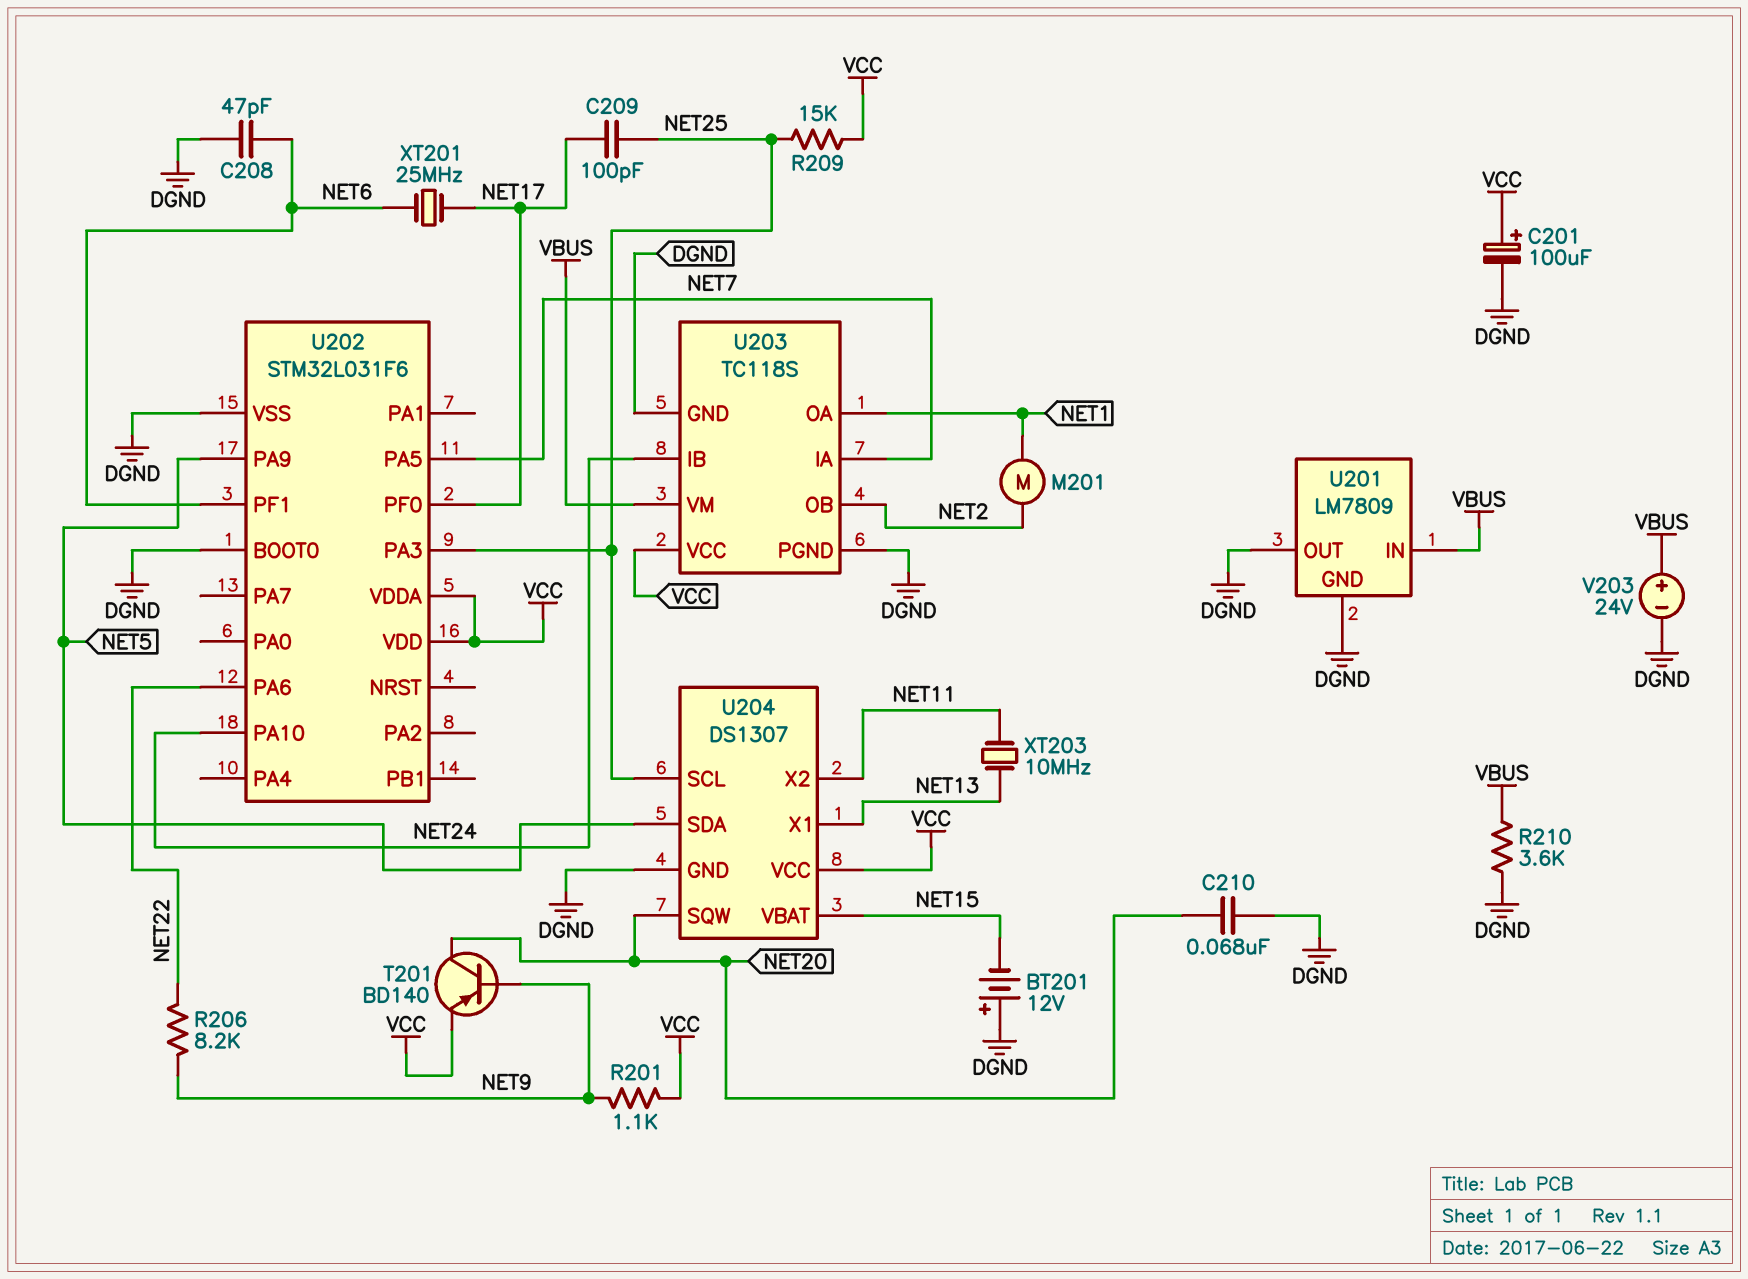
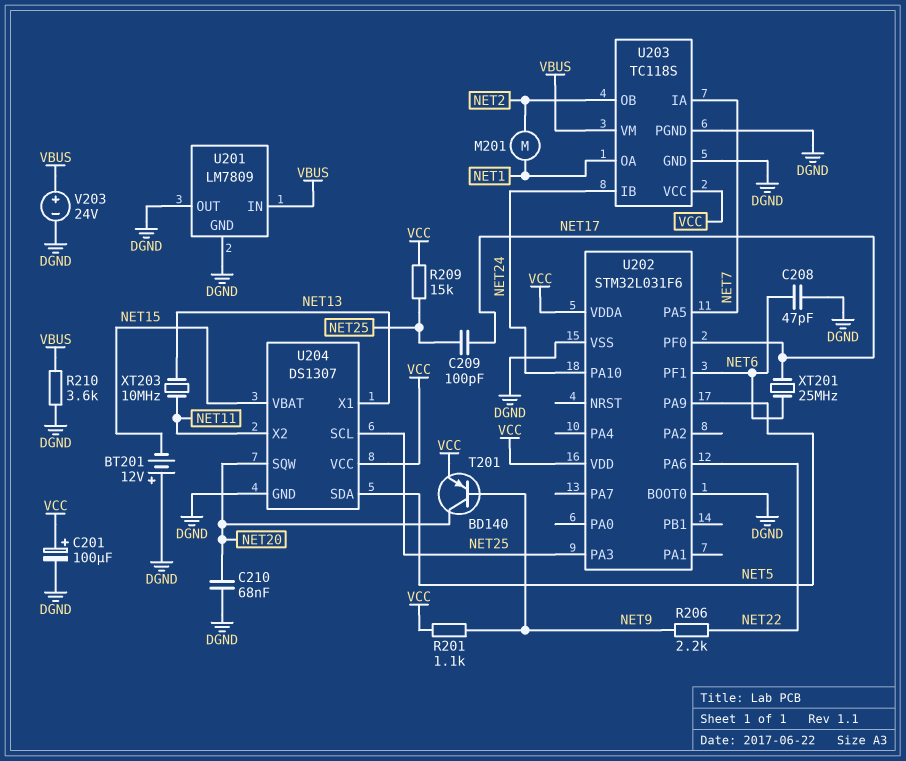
R206: 8.2k (NET9, NET22) -> 2.2k (NET9, NET22)

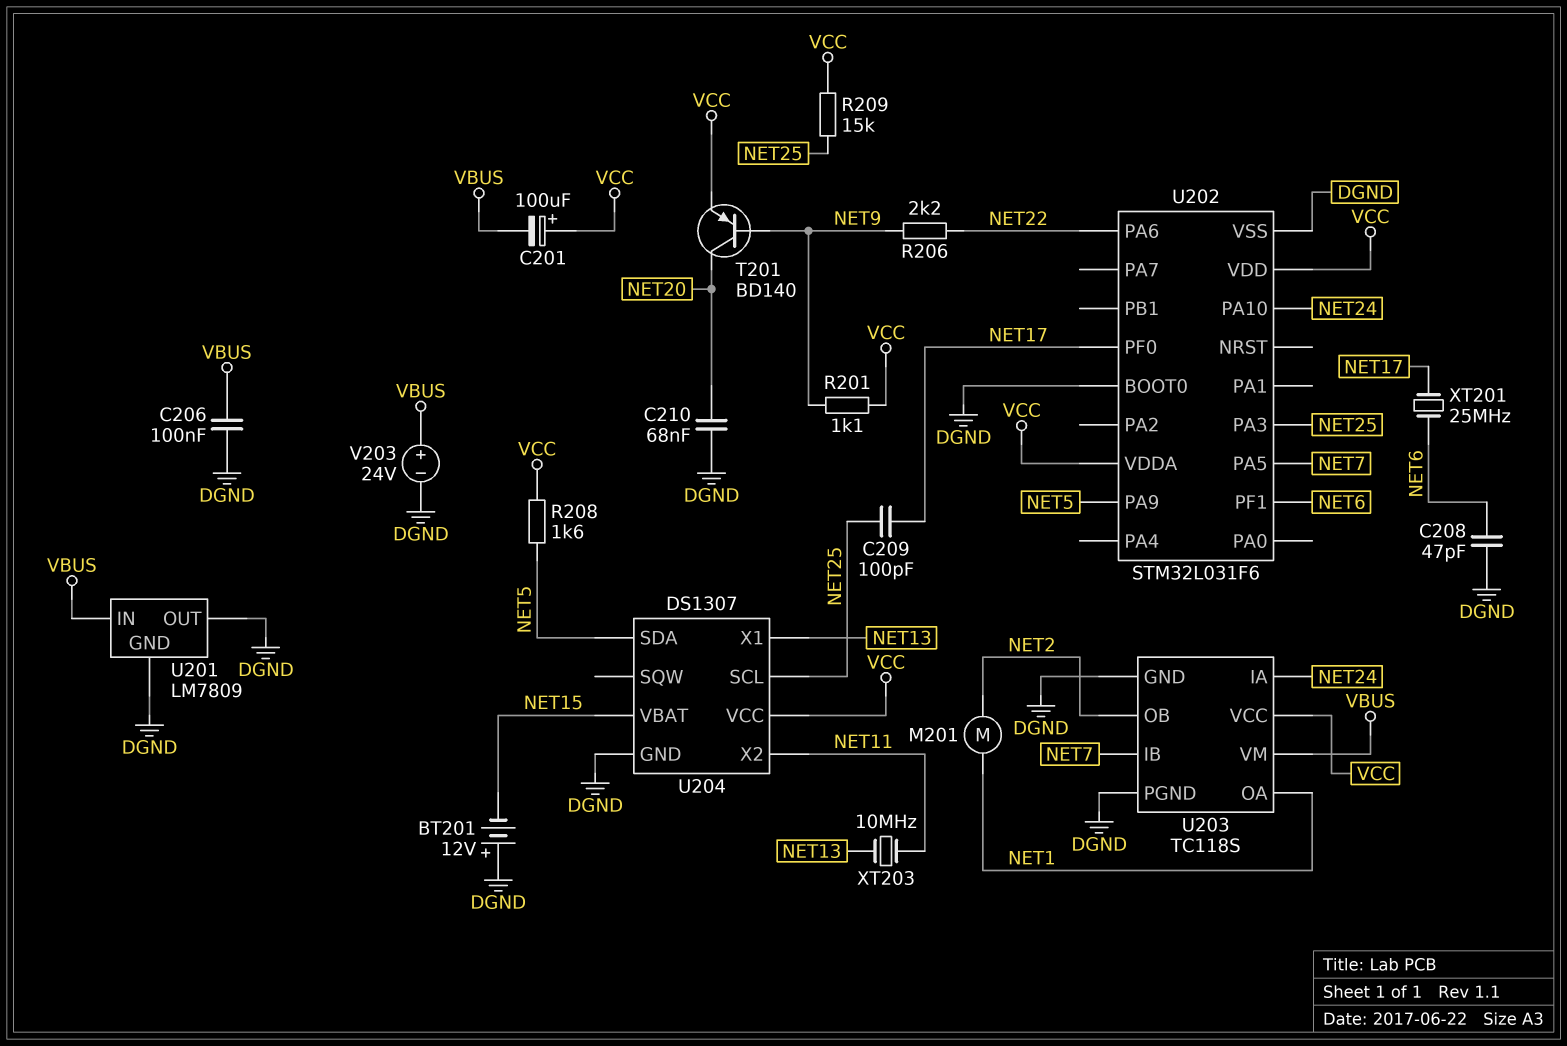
C201: 100uF (plus VCC, minus DGND) -> 100uF (plus VCC, minus VBUS)
C206: none -> 100nF (DGND, VBUS)
R208: none -> 1.6k (NET5, VCC)
R210: 3.6k (DGND, VBUS) -> none
U203 pin IA: NET7 -> NET24
U203 pin IB: NET24 -> NET7
U204 pin SQW: NET20 -> none

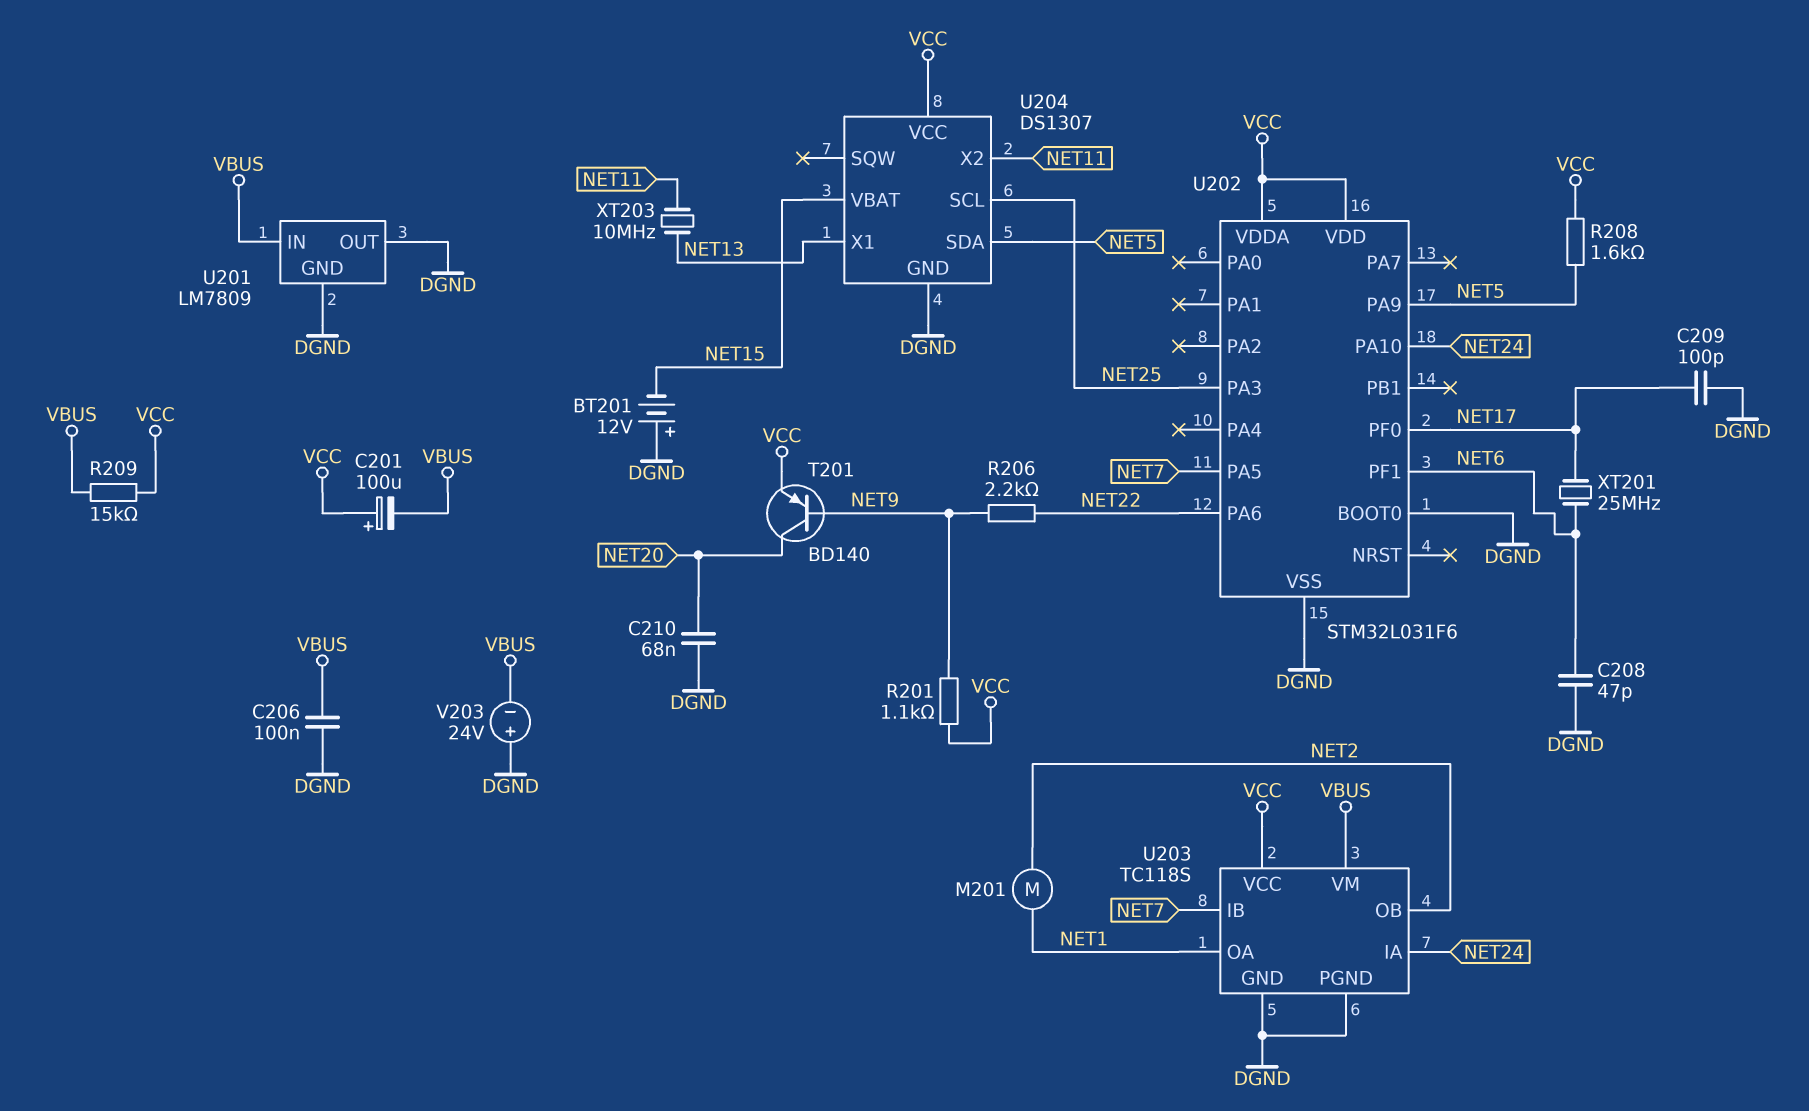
C209: 100pF (NET17, NET25) -> 100pF (DGND, NET17)
R209: 15k (NET25, VCC) -> 15k (VBUS, VCC)
V203: 24V (plus VBUS, minus DGND) -> 24V (plus DGND, minus VBUS)

